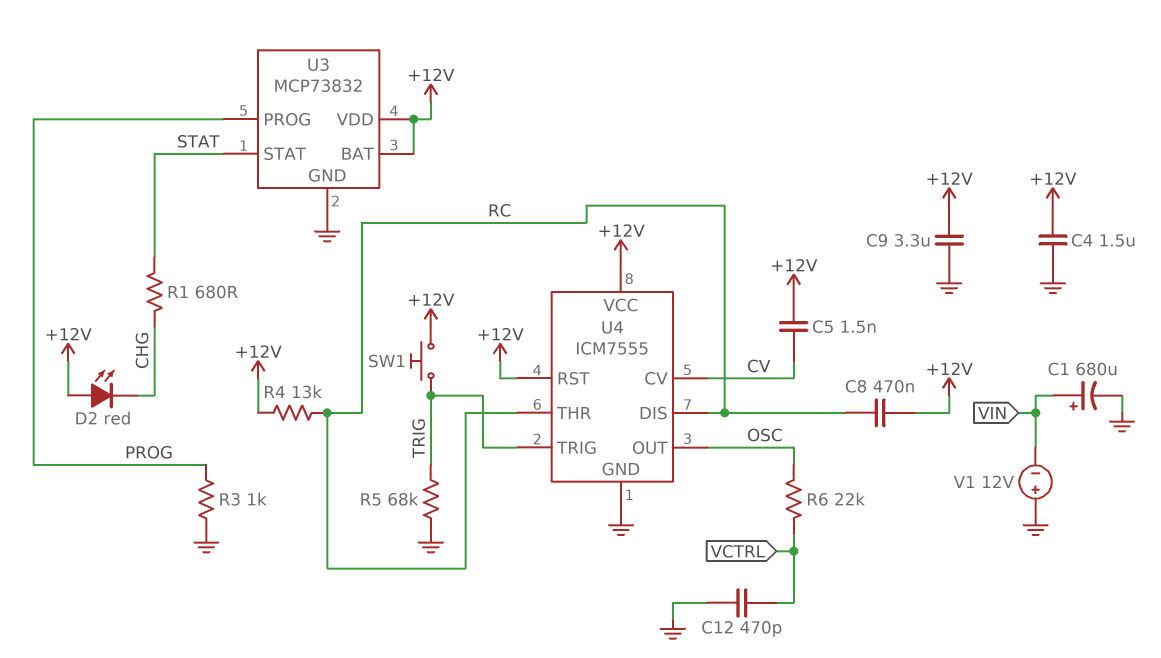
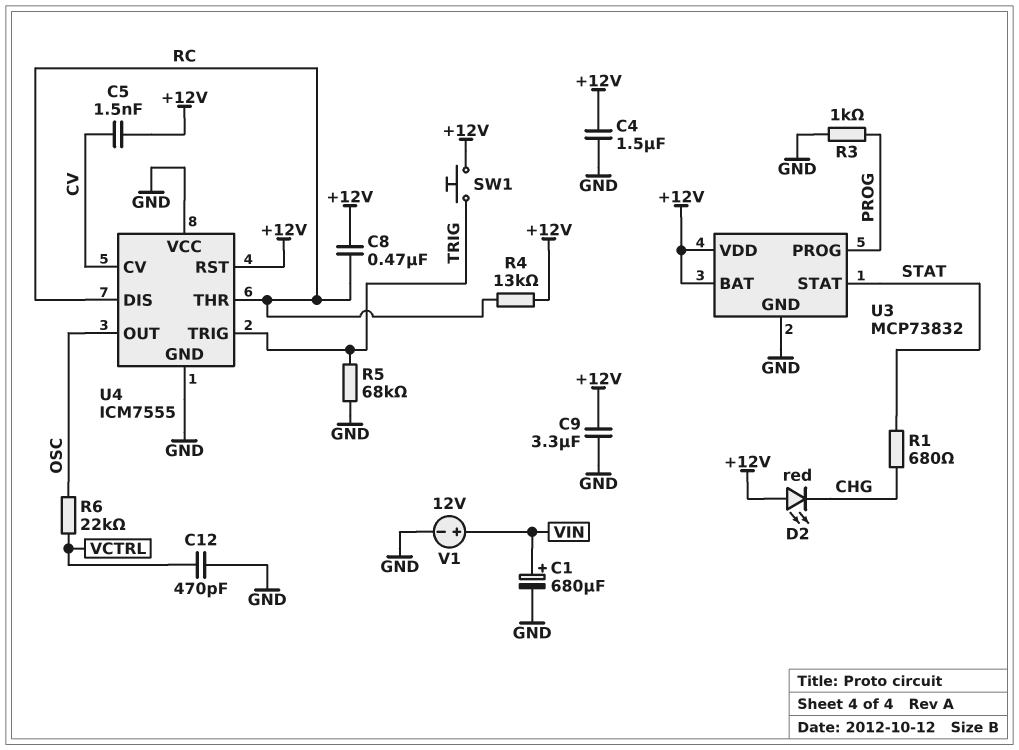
U4 pin VCC: +12V -> GND
V1: 12V (plus GND, minus VIN) -> 12V (plus VIN, minus GND)

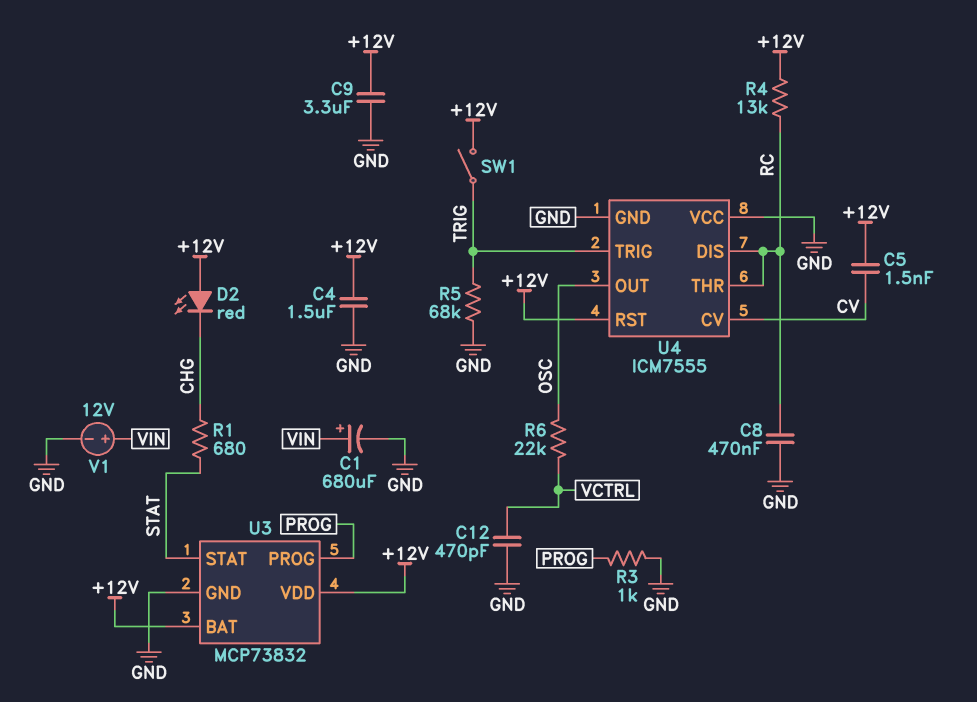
C8: 470nF (+12V, RC) -> 470nF (GND, RC)
SW1: button (+12V, TRIG) -> switch (+12V, TRIG)

